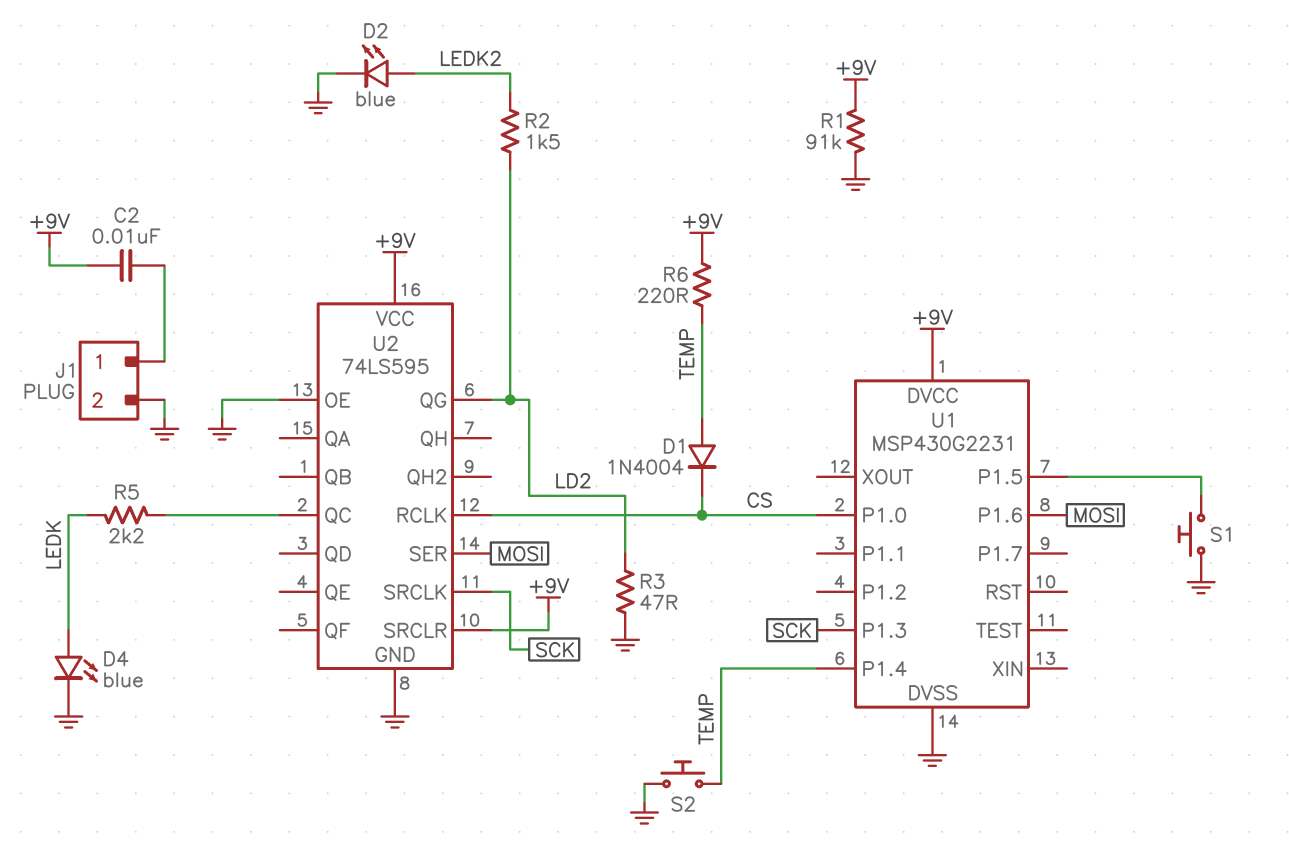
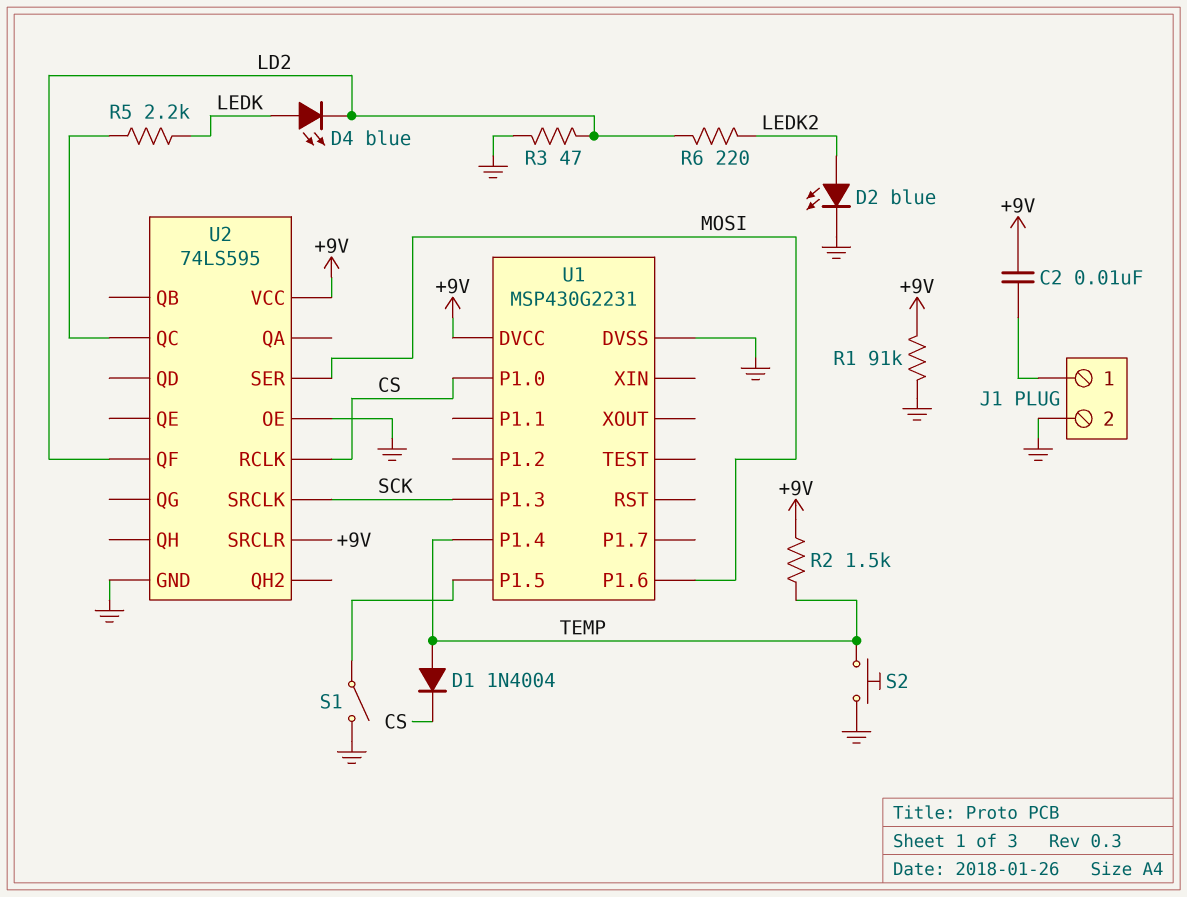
D4: LED blue (A LEDK, K GND) -> LED blue (A LEDK, K LD2)
R2: 1.5k (LD2, LEDK2) -> 1.5k (+9V, TEMP)
R6: 220 (+9V, TEMP) -> 220 (LD2, LEDK2)
S1: button (GND, U1/P1.5) -> switch (GND, U1/P1.5)
U2 pin QF: none -> LD2
U2 pin QG: LD2 -> none

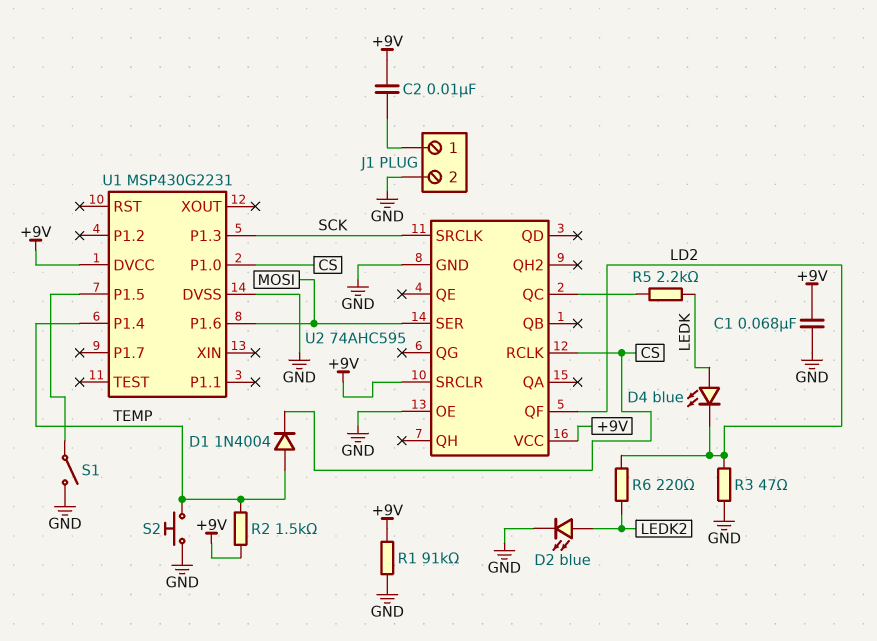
C1: none -> 68nF (+9V, GND)
U2: 74LS595 -> 74AHC595

